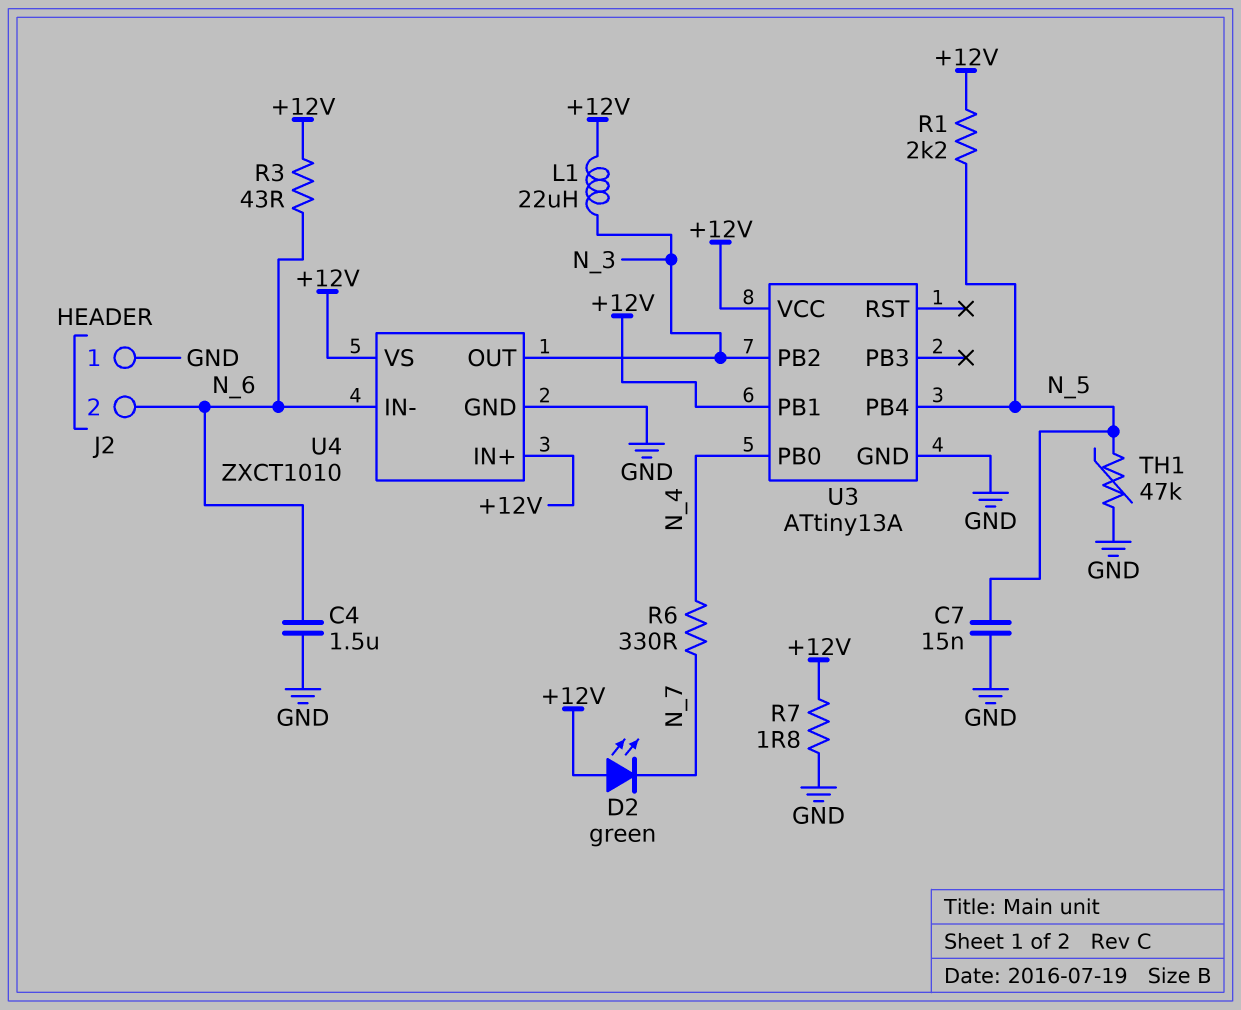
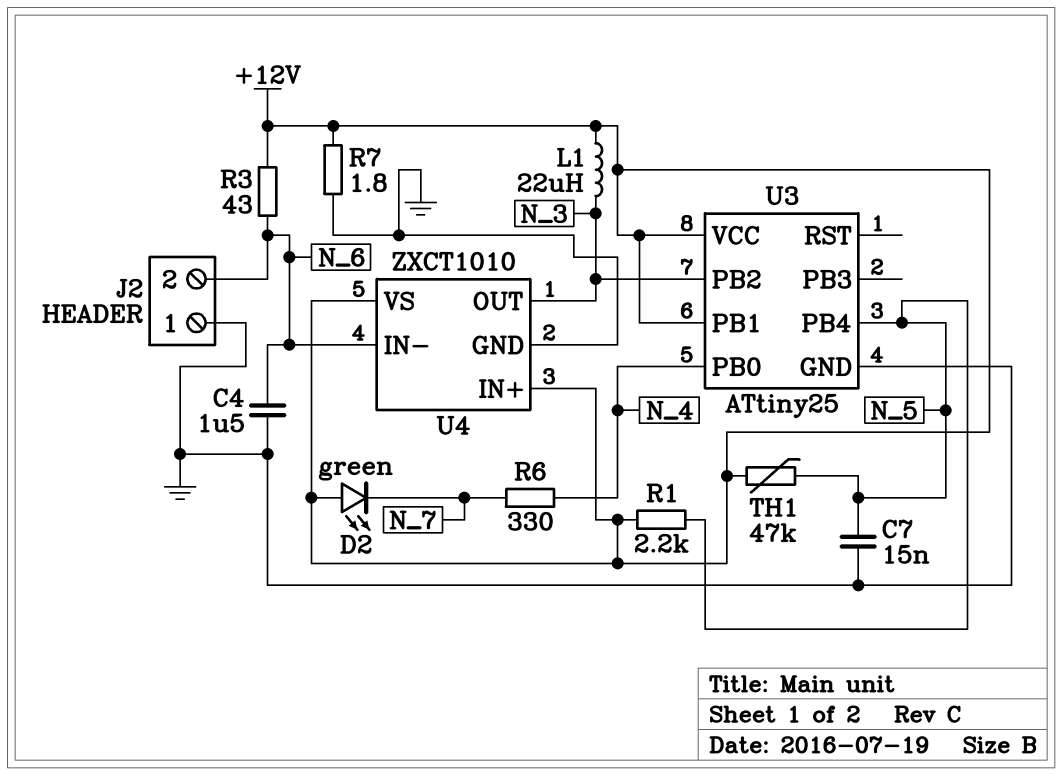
TH1: 47k (GND, N_5) -> 47k (+12V, N_5)
U3: ATtiny13A -> ATtiny25

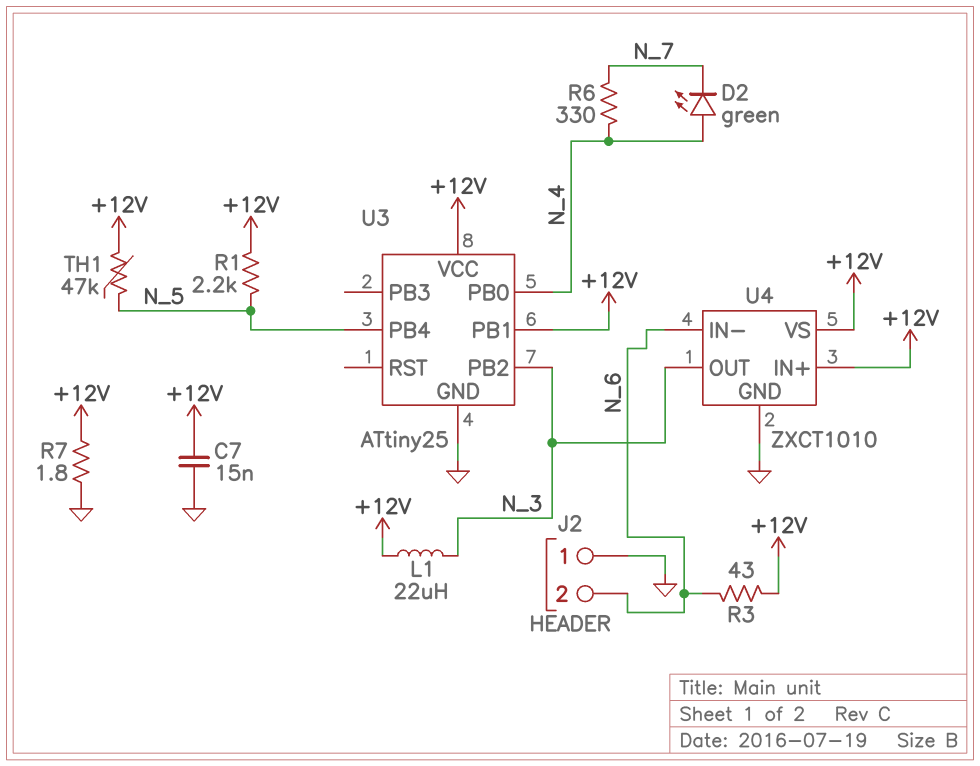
C4: 1.5uF (GND, N_6) -> none
C7: 15nF (GND, N_5) -> 15nF (+12V, GND)
D2: LED green (A +12V, K N_7) -> LED green (A N_4, K N_7)

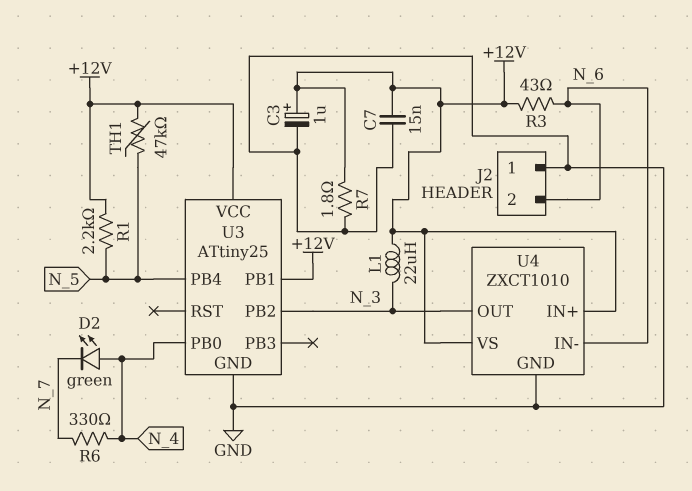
C3: none -> 1uF (plus +12V, minus GND)

